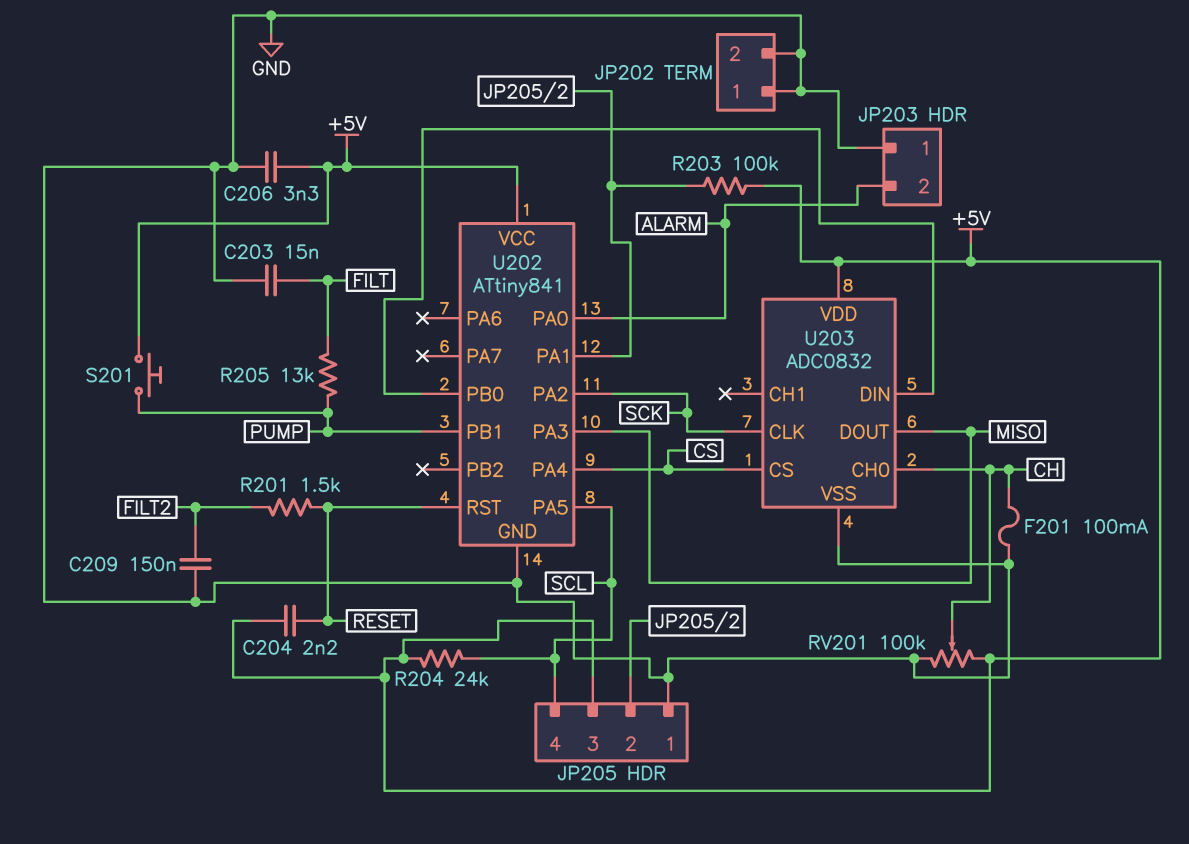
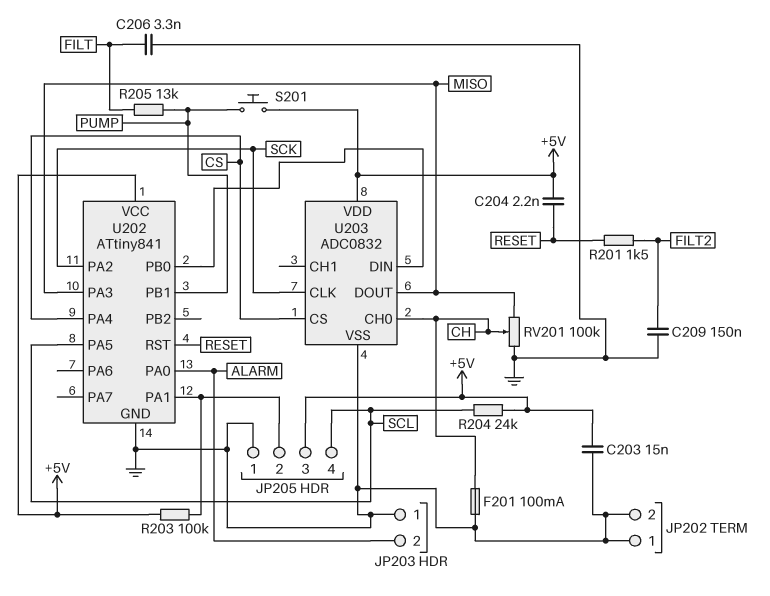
C203: 15nF (FILT, GND) -> 15nF (+5V, GND)
C206: 3.3nF (+5V, GND) -> 3.3nF (FILT, GND)
RV201: 100k (+5V, GND, wiper CH) -> 100k (GND, MISO, wiper CH)

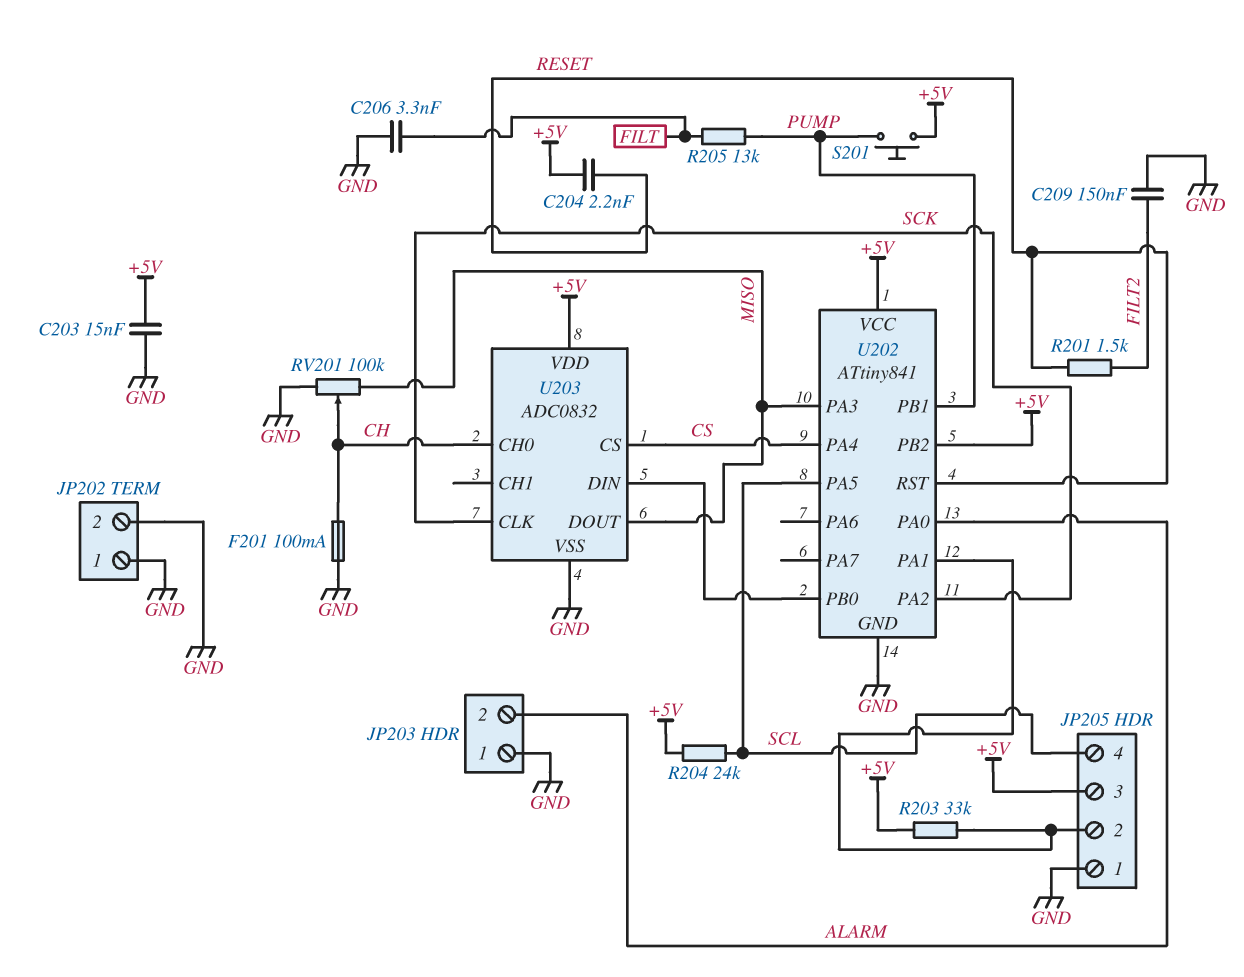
R203: 100k (+5V, JP205/2) -> 33k (+5V, JP205/2)
U202 pin PB2: none -> +5V

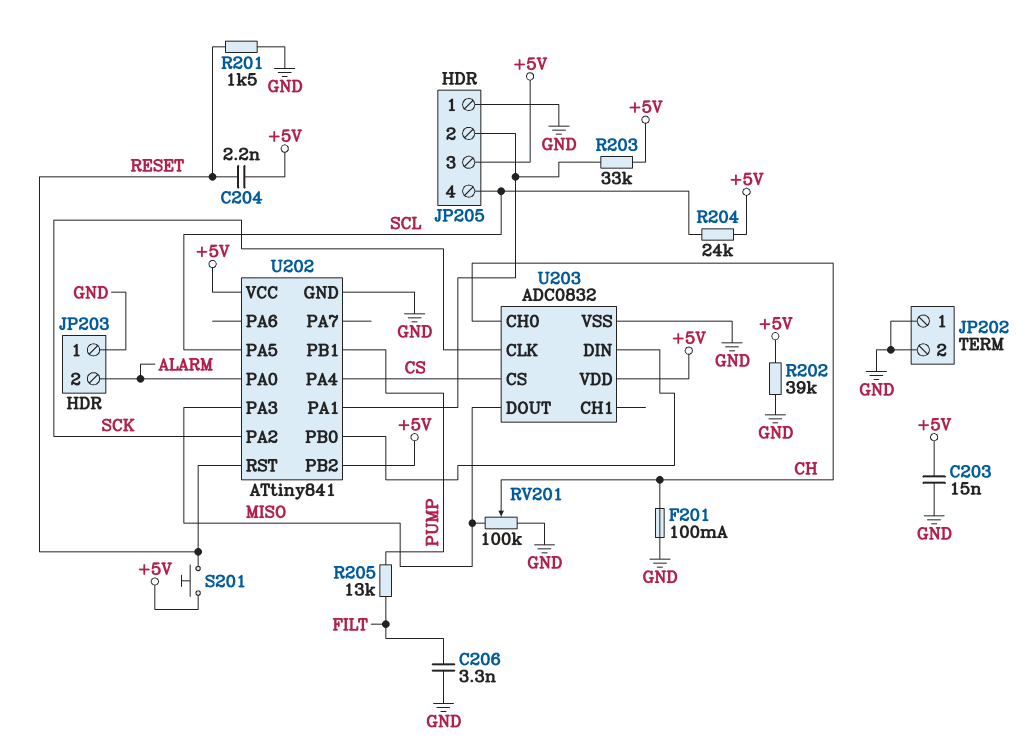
C209: 150nF (FILT2, GND) -> none
R201: 1.5k (FILT2, RESET) -> 1.5k (GND, RESET)
R202: none -> 39k (+5V, GND)
S201: button (+5V, PUMP) -> button (+5V, RESET)

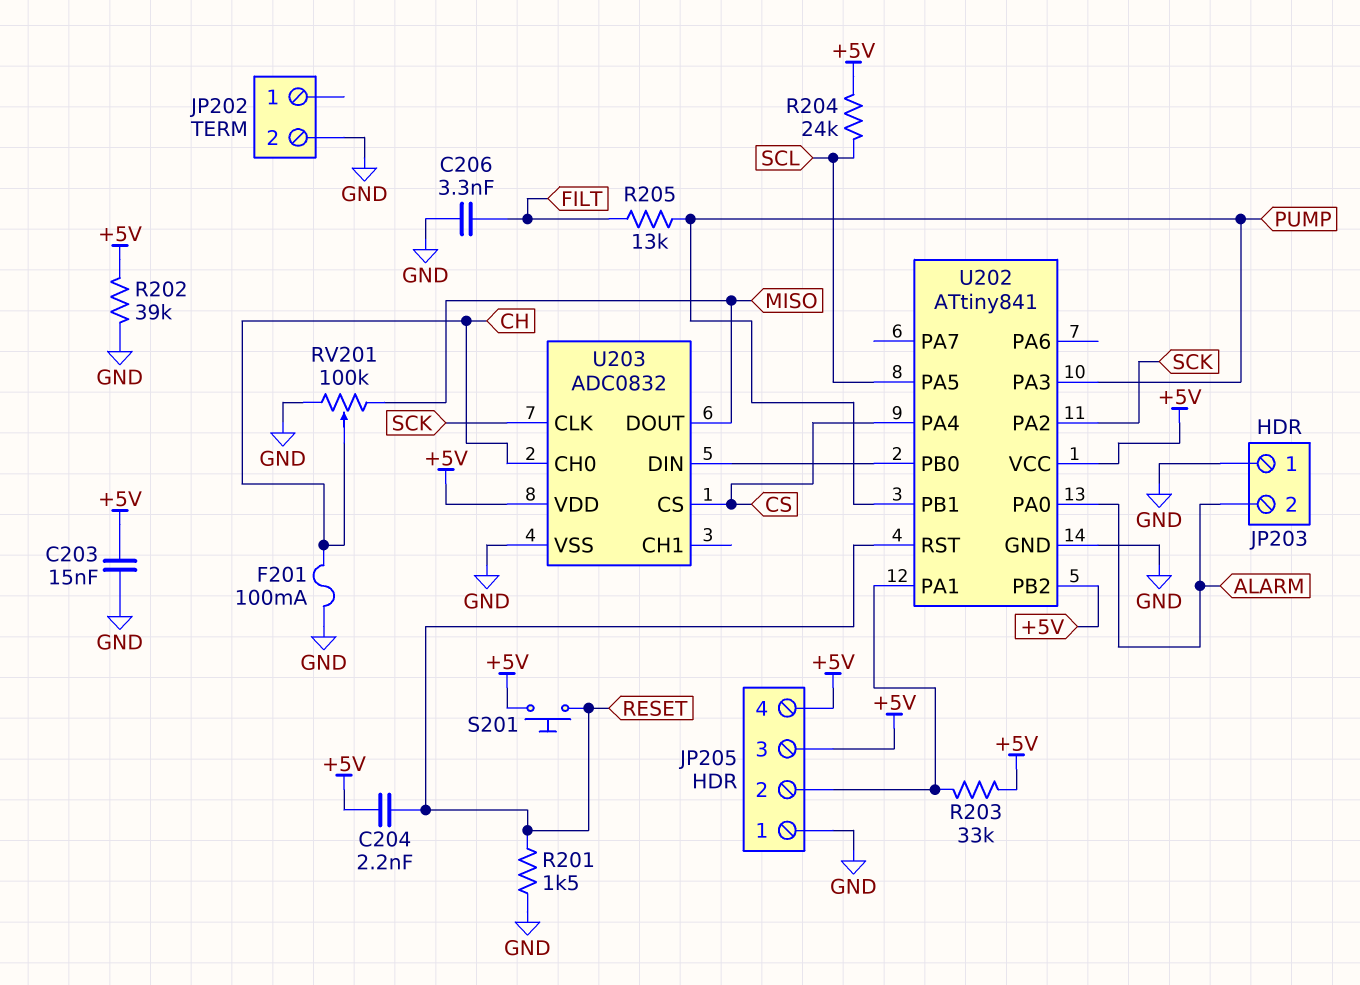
JP202 pin 1: GND -> none
JP205 pin 4: SCL -> +5V
U202 pin PA3: MISO -> PUMP

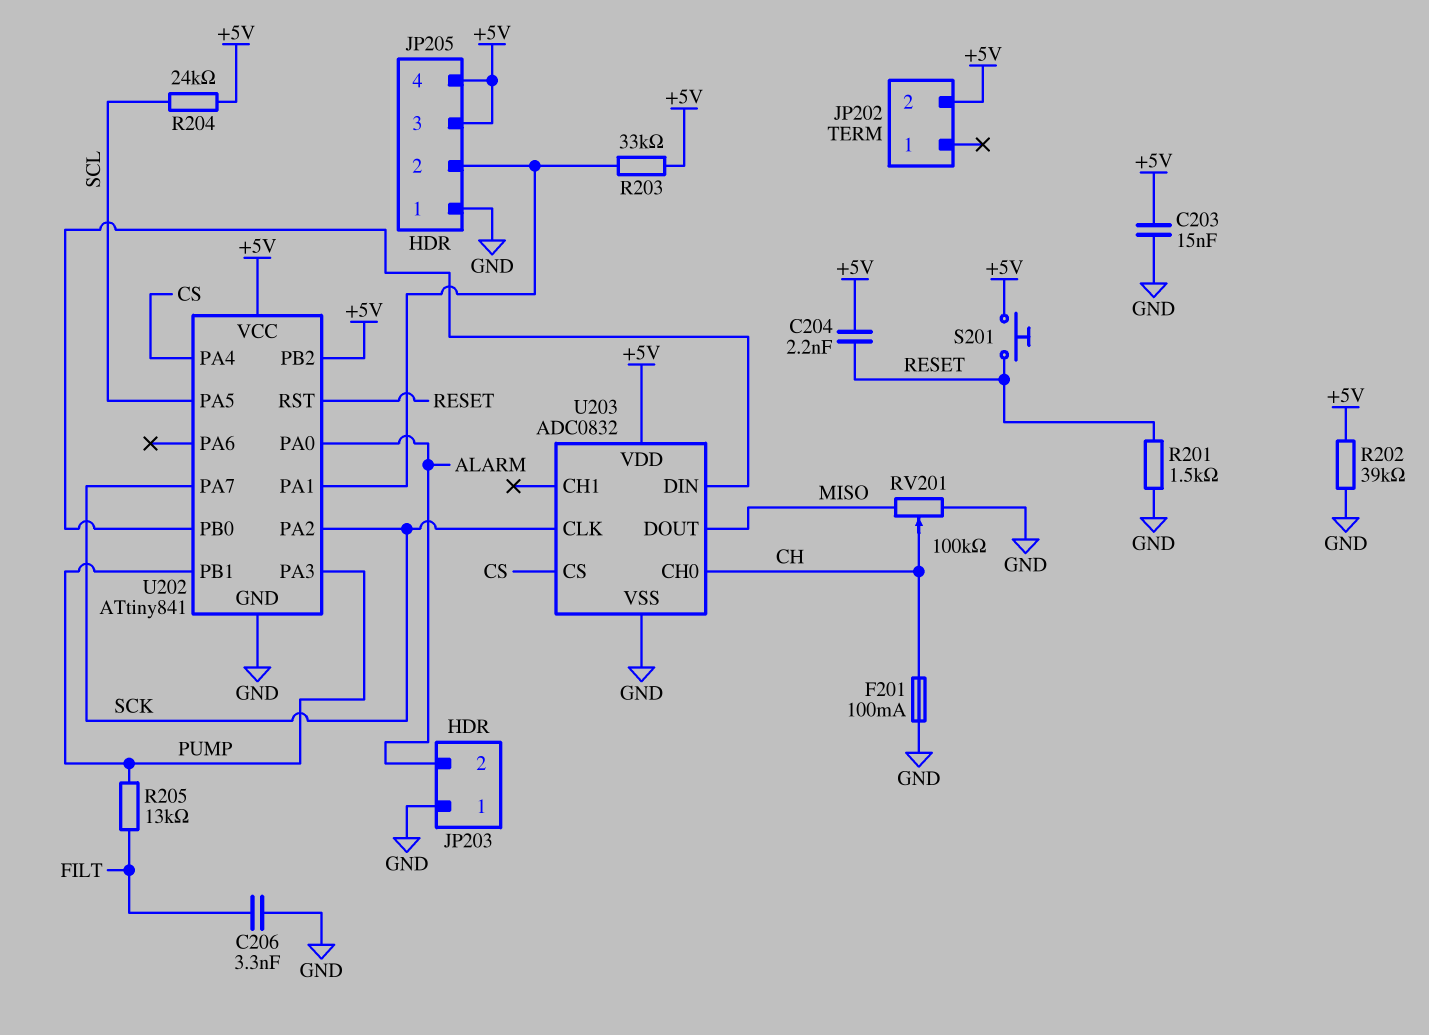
JP202 pin 2: GND -> +5V
U202 pin PA7: none -> SCK

